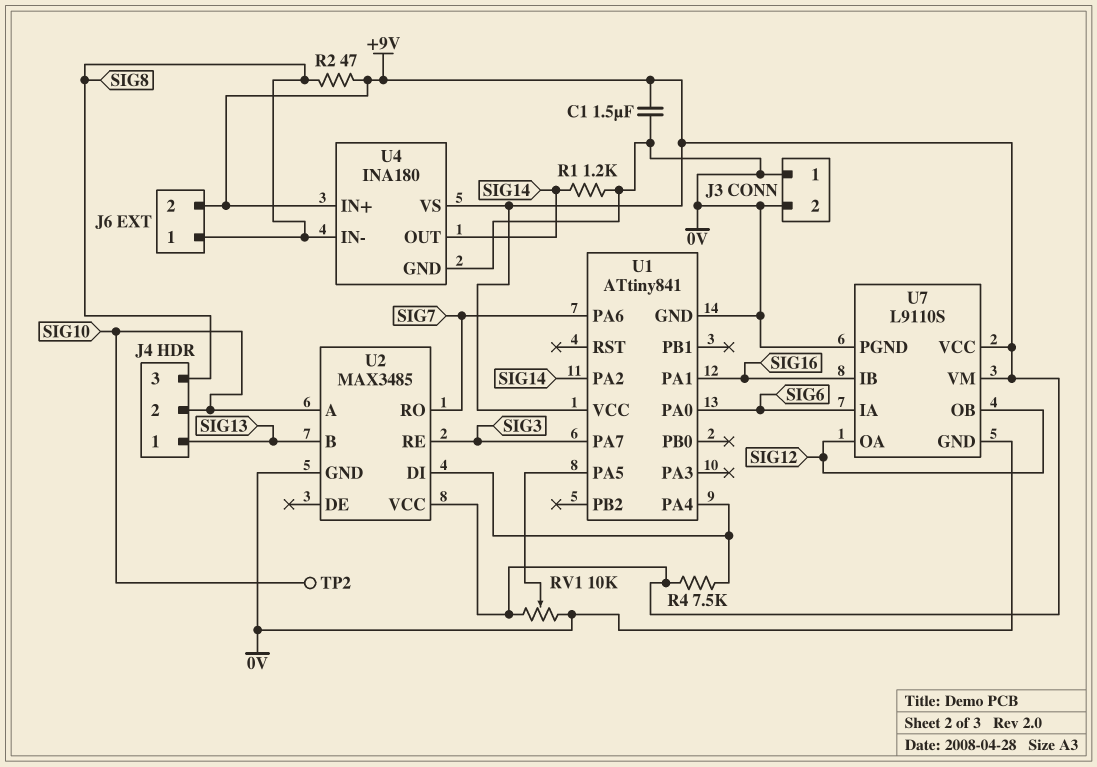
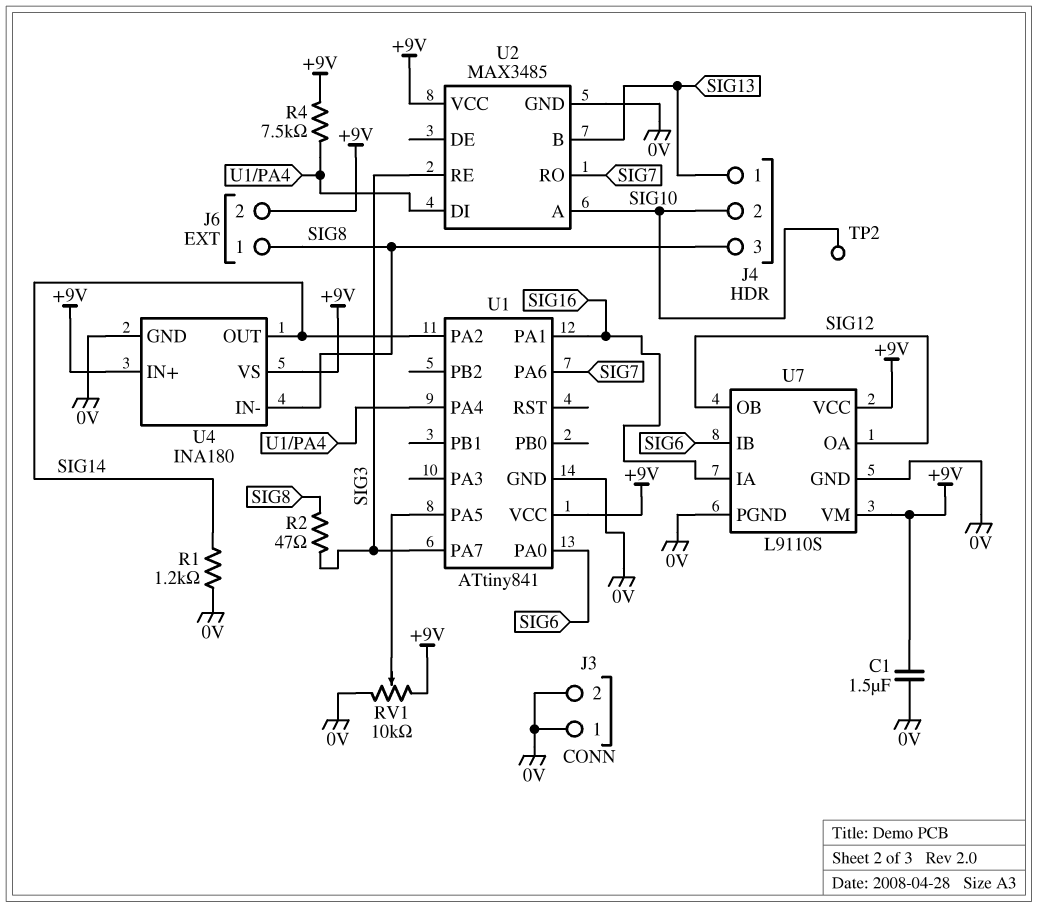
R2: 47 (+9V, SIG8) -> 47 (SIG3, SIG8)
U7 pin IA: SIG6 -> SIG16
U7 pin IB: SIG16 -> SIG6

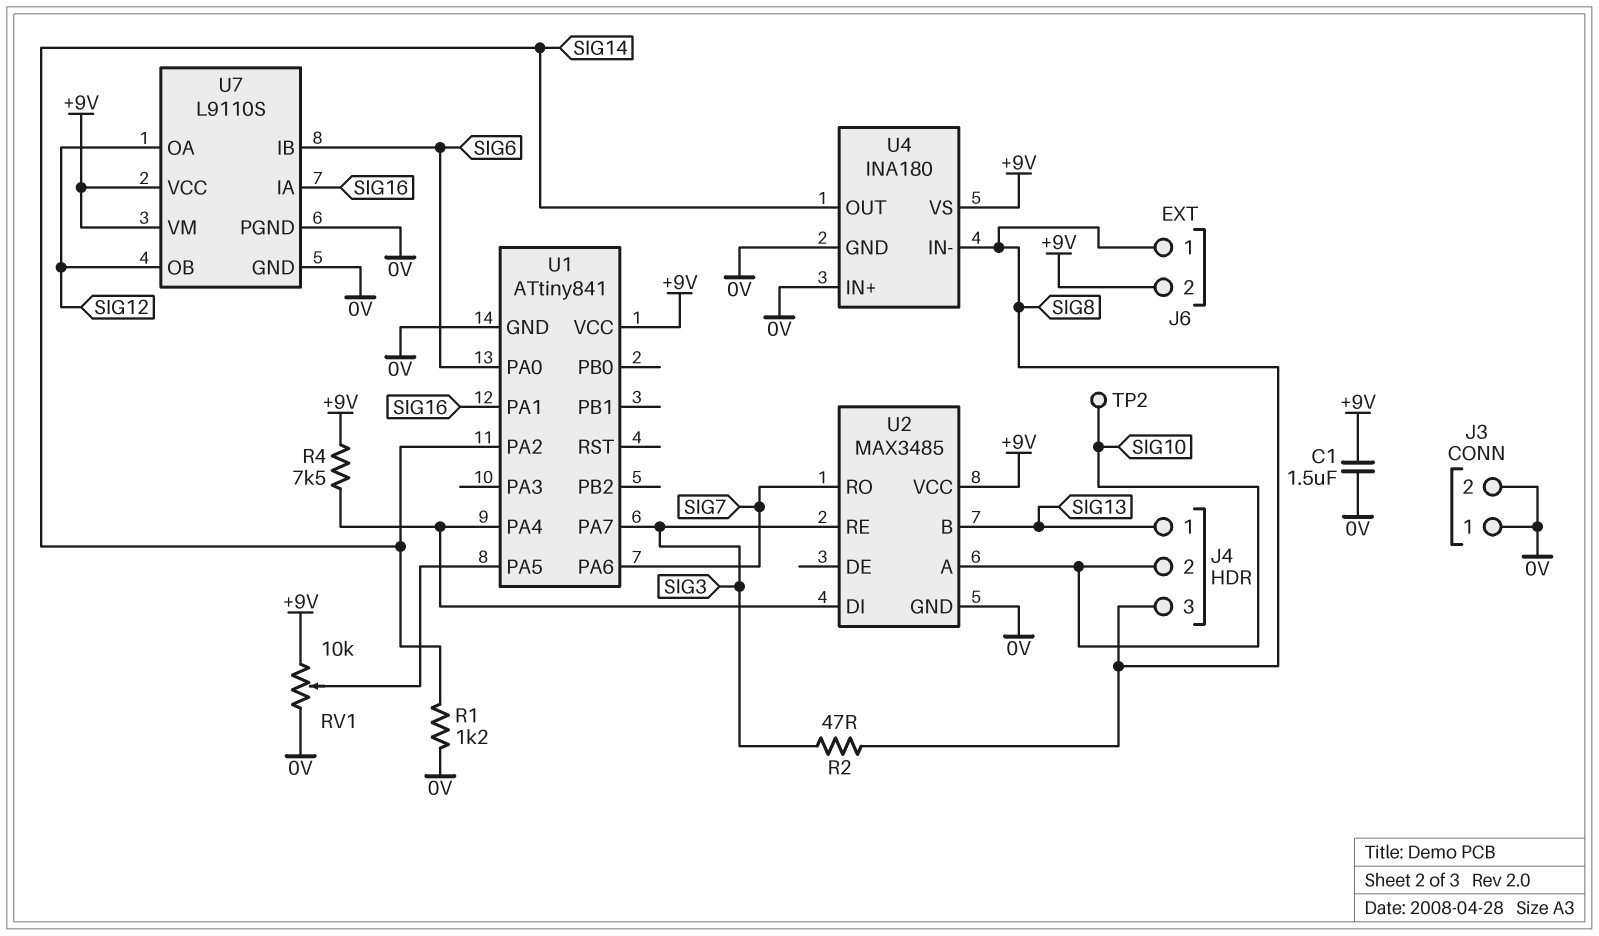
U4 pin IN+: +9V -> 0V

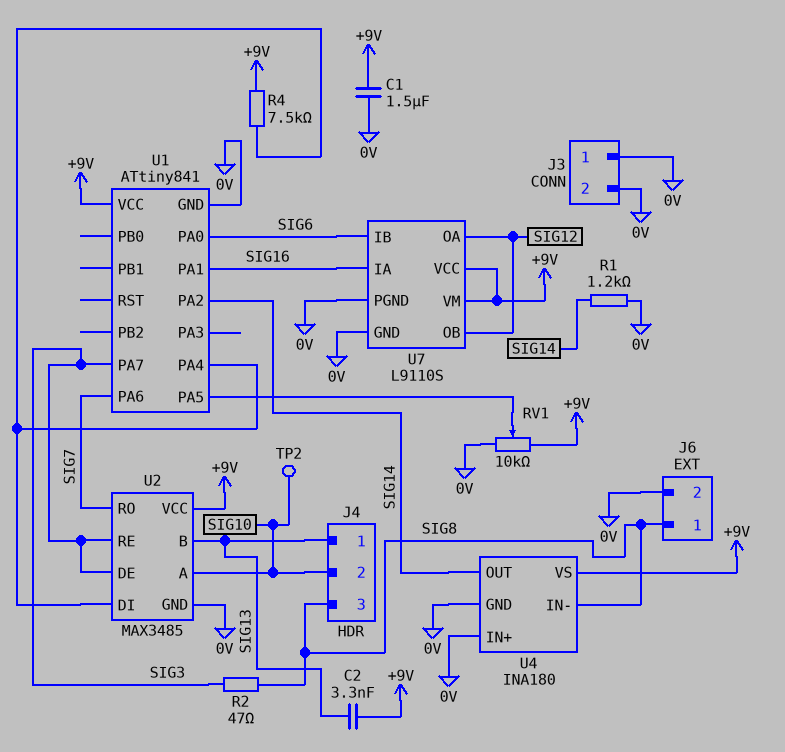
C2: none -> 3.3nF (+9V, SIG13)
J6 pin 2: +9V -> 0V
U2 pin DE: none -> SIG3

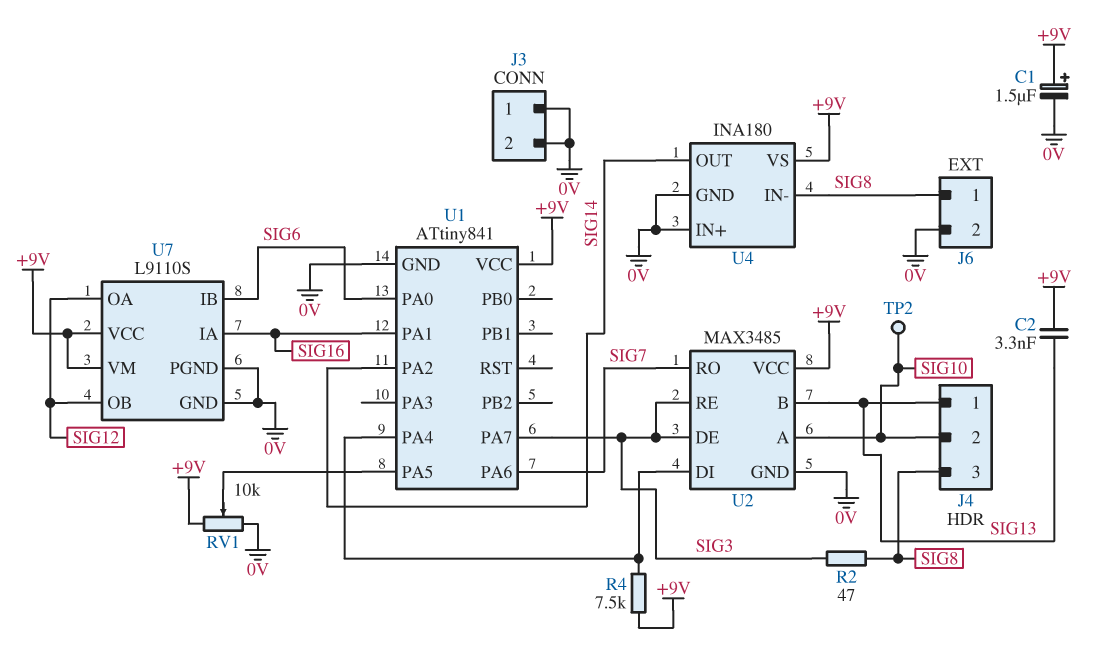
C1: 1.5uF (+9V, 0V) -> 1.5uF (plus +9V, minus 0V)
R1: 1.2k (0V, SIG14) -> none

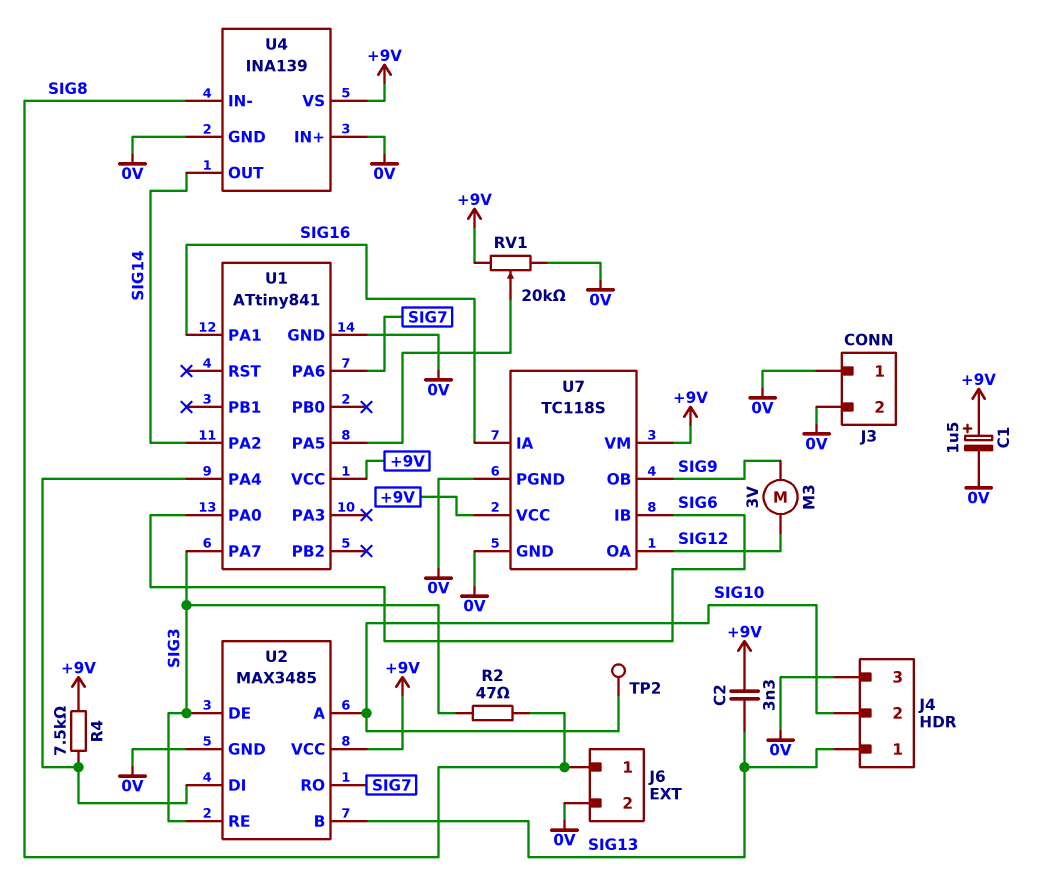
J4 pin 3: SIG8 -> 0V
M3: none -> motor 3V (SIG9, SIG12)
RV1: 10k (+9V, 0V, wiper U1/PA5) -> 20k (+9V, 0V, wiper U1/PA5)
U4: INA180 -> INA139
U7: L9110S -> TC118S
U7 pin OB: SIG12 -> SIG9

